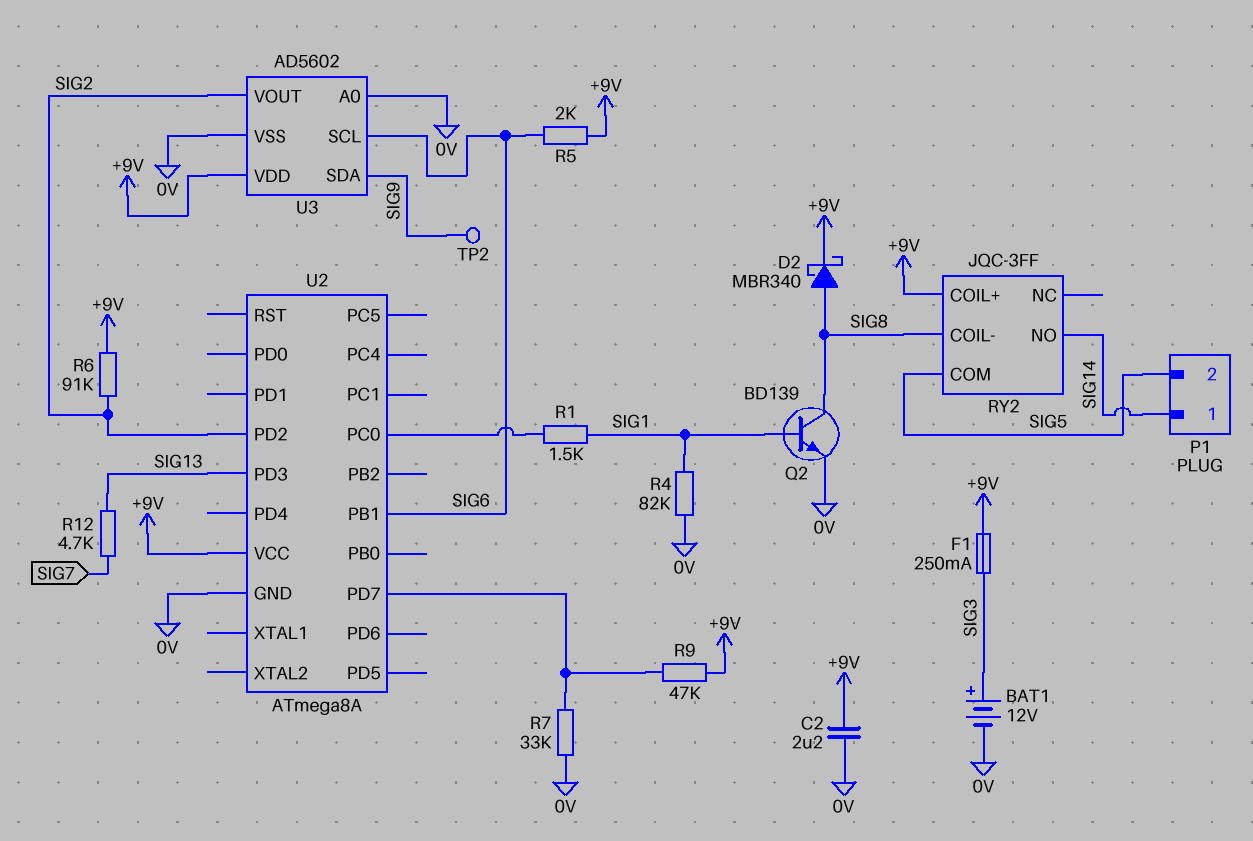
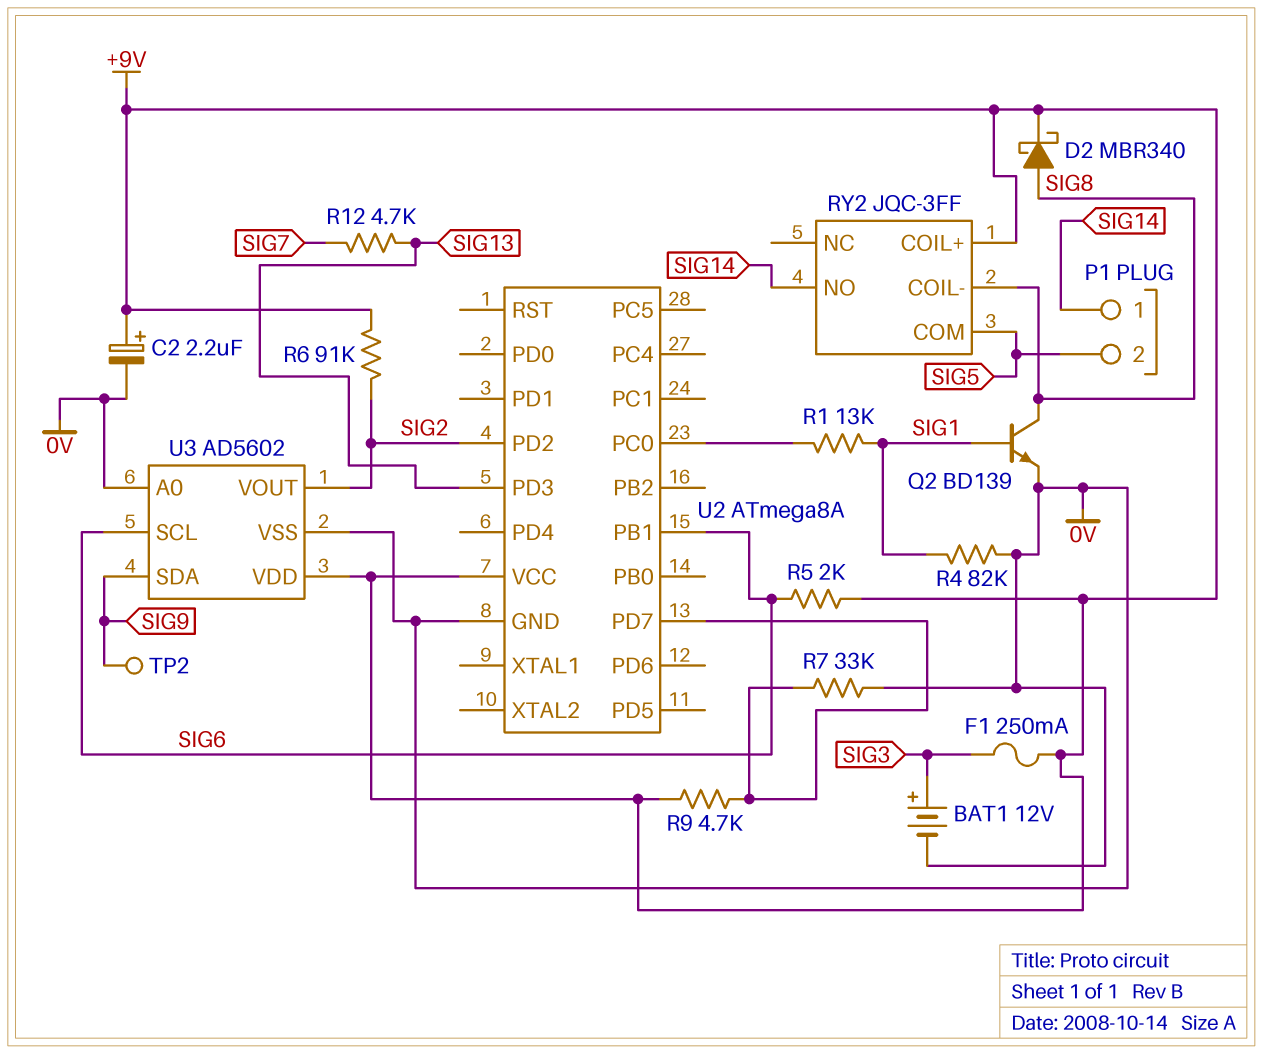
C2: 2.2uF (+9V, 0V) -> 2.2uF (plus +9V, minus 0V)
R1: 1.5k (SIG1, U2/PC0) -> 13k (SIG1, U2/PC0)
R9: 47k (+9V, U2/PD7) -> 4.7k (+9V, U2/PD7)

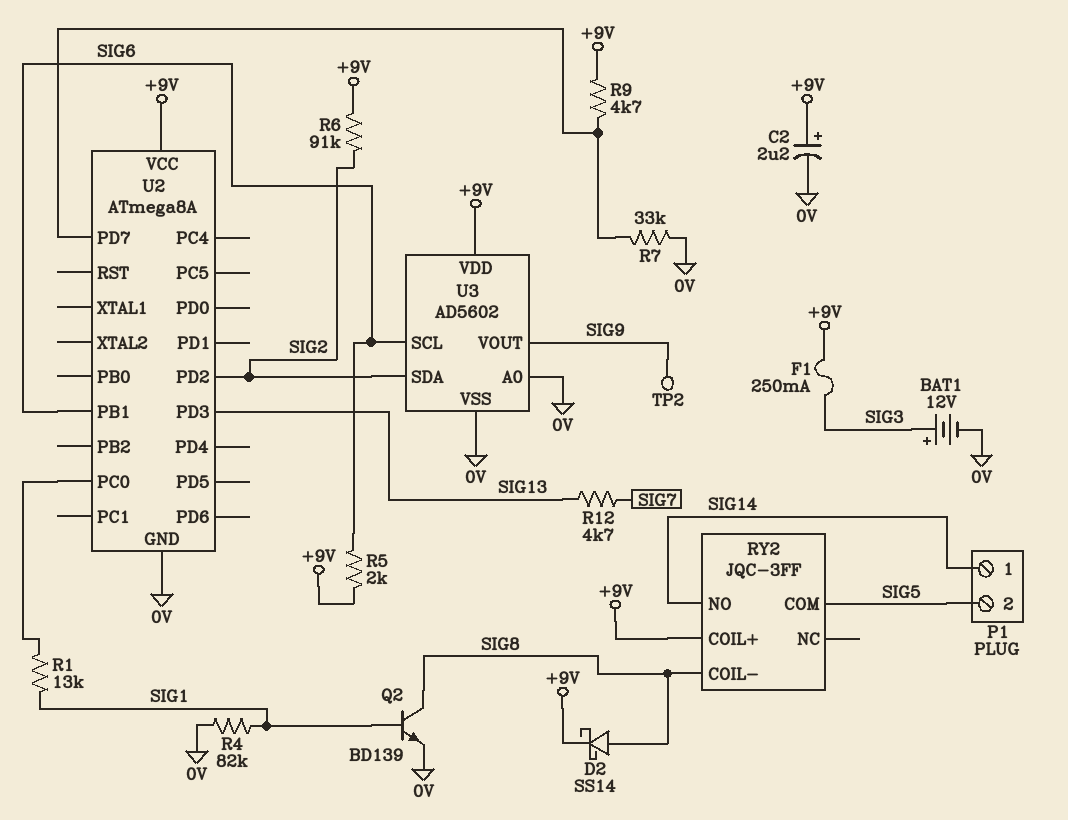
D2: schottky MBR340 (A SIG8, K +9V) -> schottky SS14 (A SIG8, K +9V)
U3 pin SDA: SIG9 -> SIG2
U3 pin VOUT: SIG2 -> SIG9

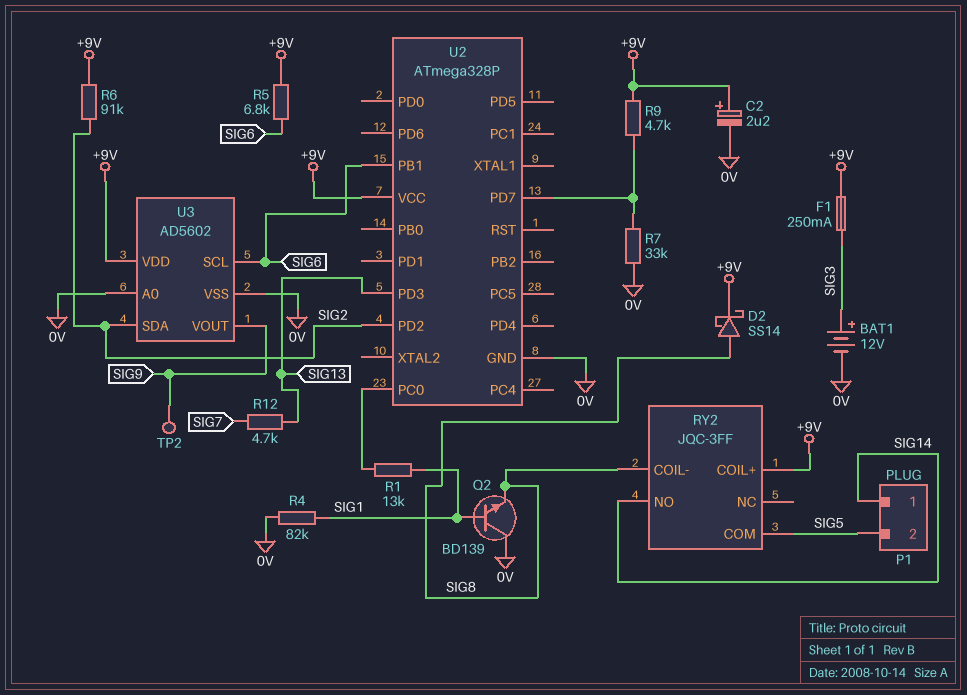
Q2: NPN BD139 (B SIG1, C SIG8, E 0V) -> NPN BD139 (B SIG1, C 0V, E SIG8)
R5: 2k (+9V, SIG6) -> 6.8k (+9V, SIG6)
U2: ATmega8A -> ATmega328P

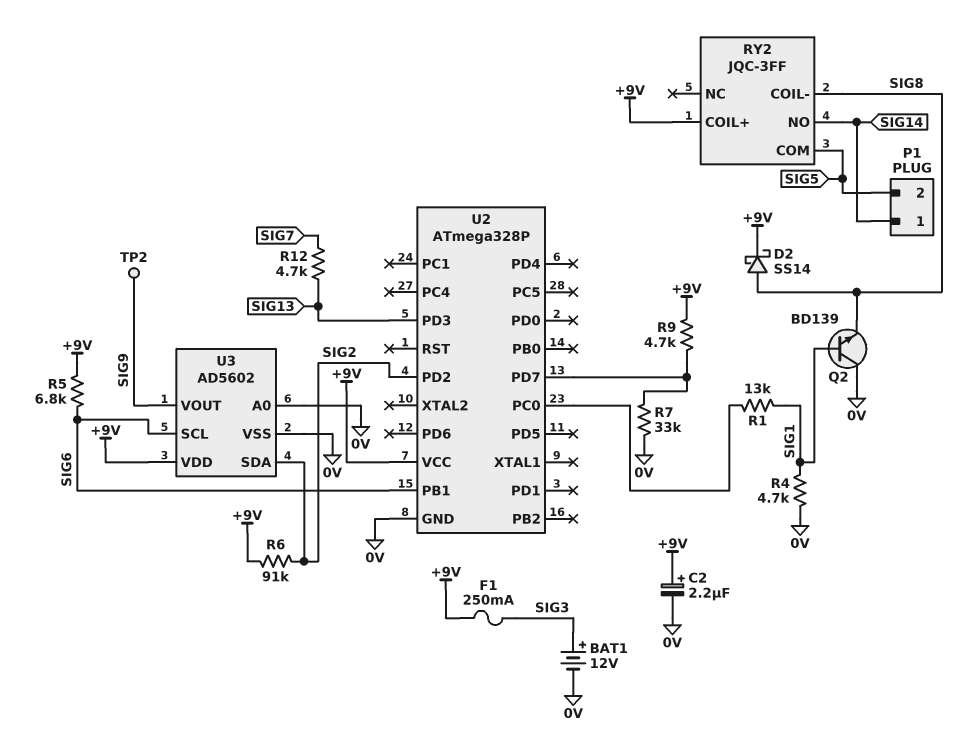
R4: 82k (0V, SIG1) -> 4.7k (0V, SIG1)

